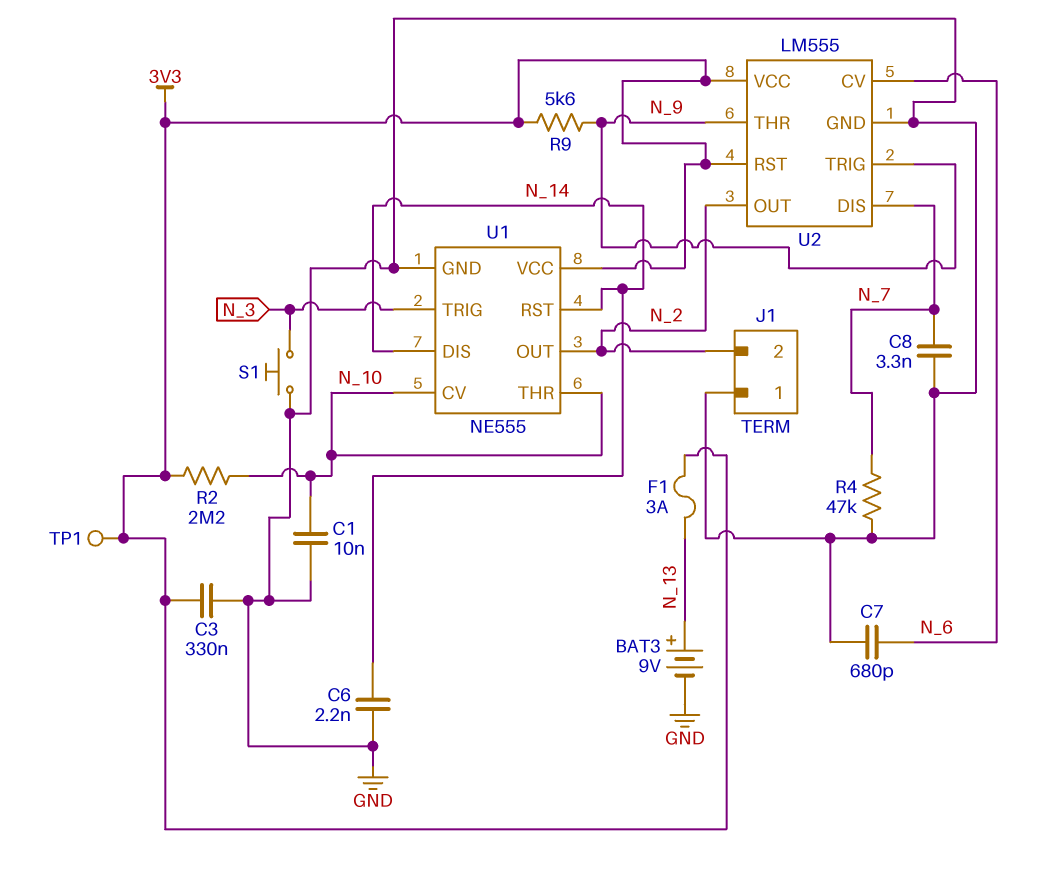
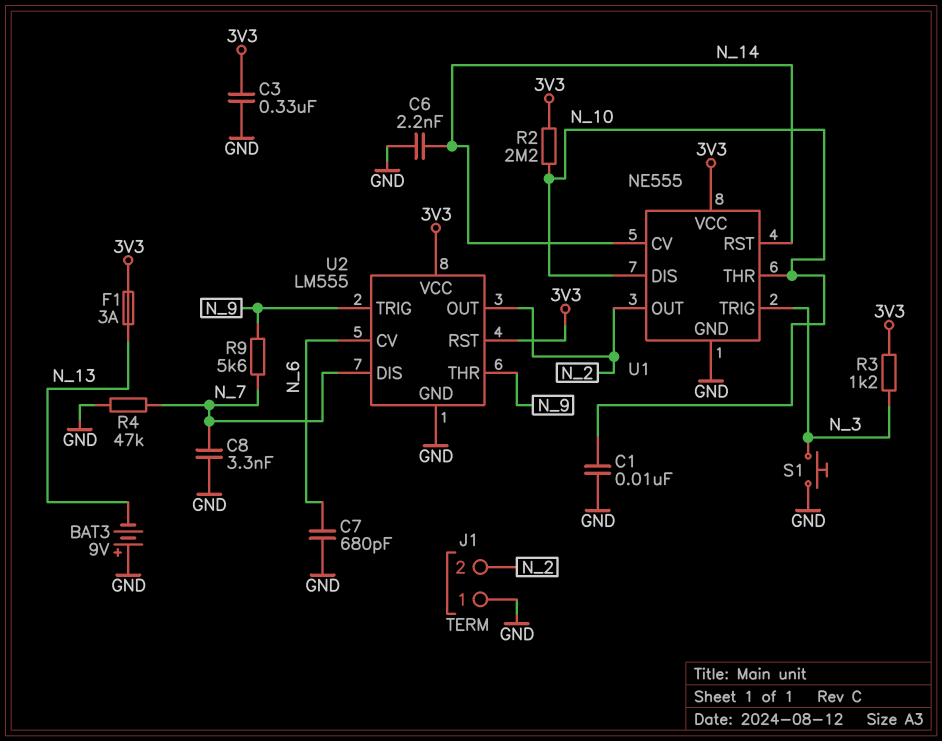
BAT3: 9V (plus N_13, minus GND) -> 9V (plus GND, minus N_13)
R3: none -> 1.2k (3V3, N_3)
R9: 5.6k (3V3, N_9) -> 5.6k (N_7, N_9)
TP1: test point (3V3) -> none
U1 pin CV: N_10 -> N_14
U1 pin DIS: N_14 -> N_10

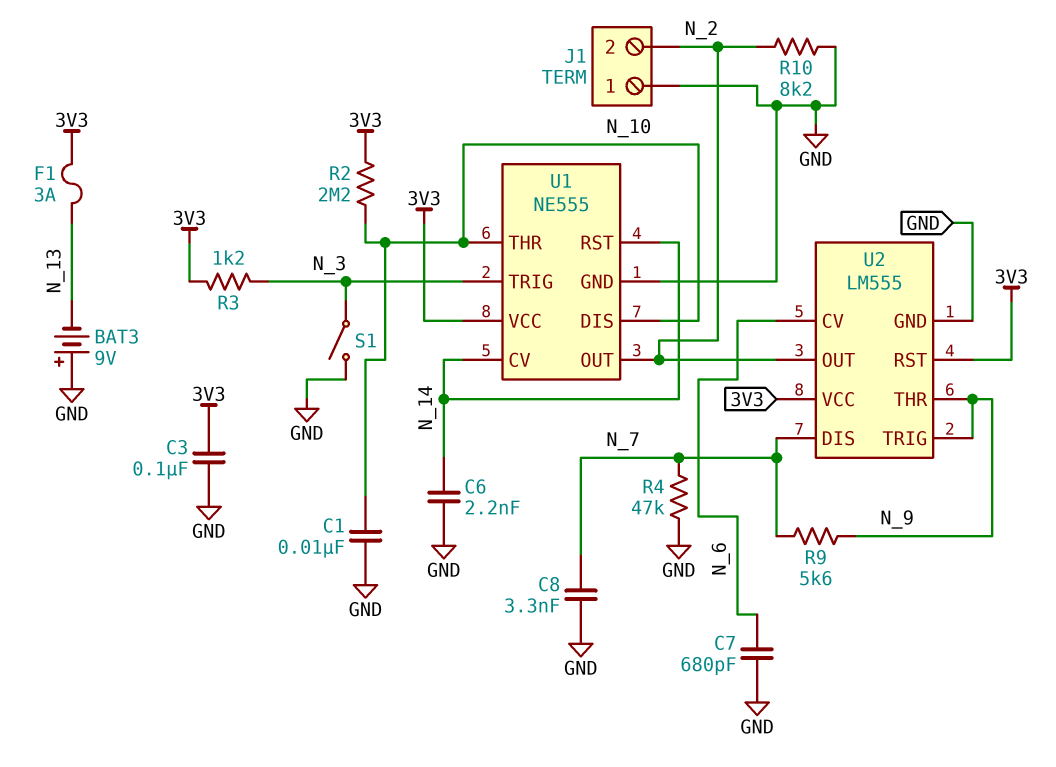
C3: 330nF (3V3, GND) -> 100nF (3V3, GND)
R10: none -> 8.2k (GND, N_2)
S1: button (GND, N_3) -> switch (GND, N_3)

